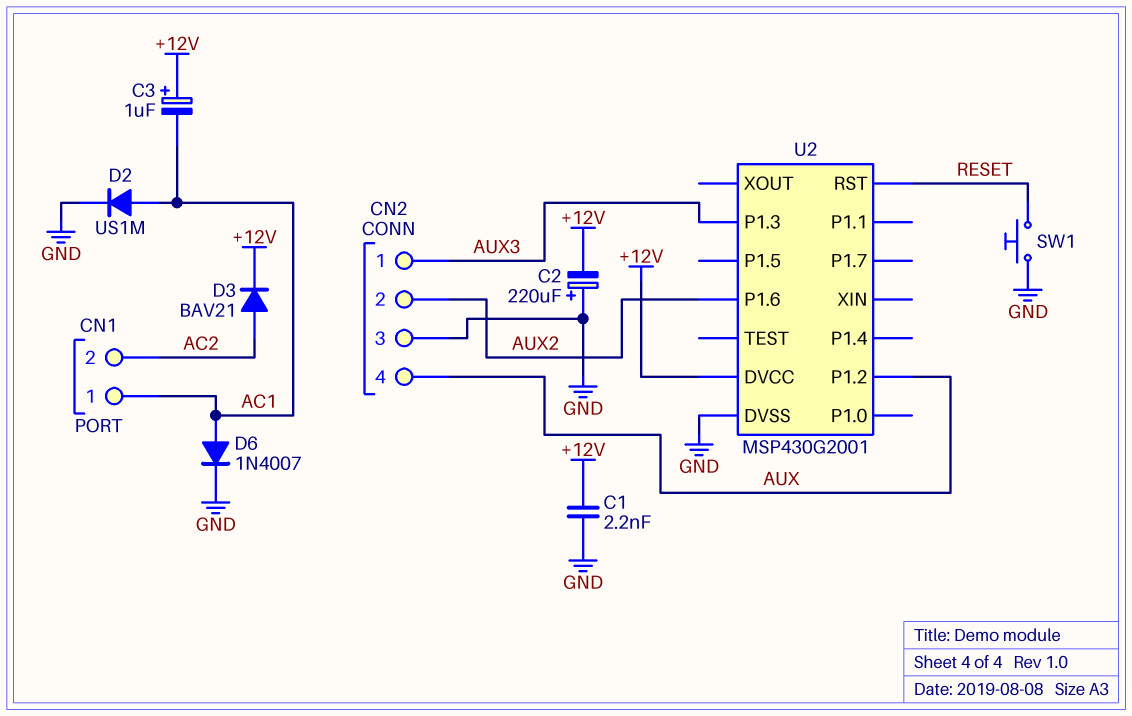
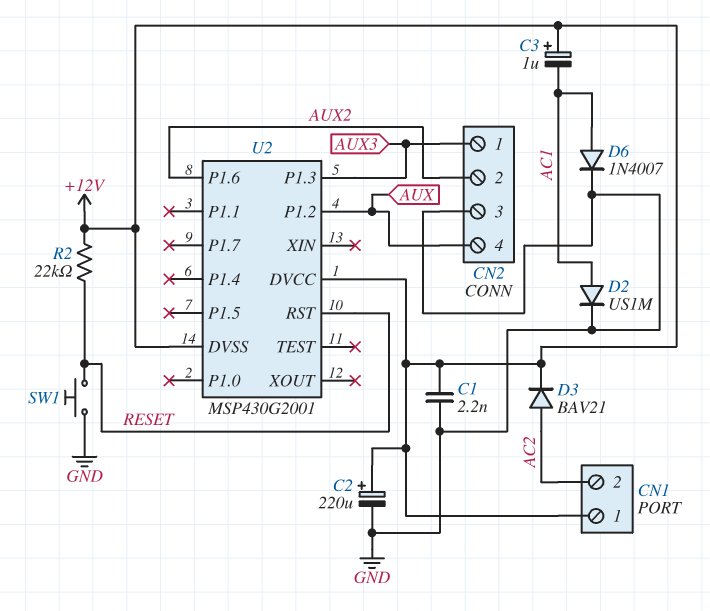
C2: 220uF (plus GND, minus +12V) -> 220uF (plus +12V, minus GND)
CN1 pin 1: AC1 -> +12V
R2: none -> 22k (+12V, RESET)
U2 pin DVSS: GND -> +12V

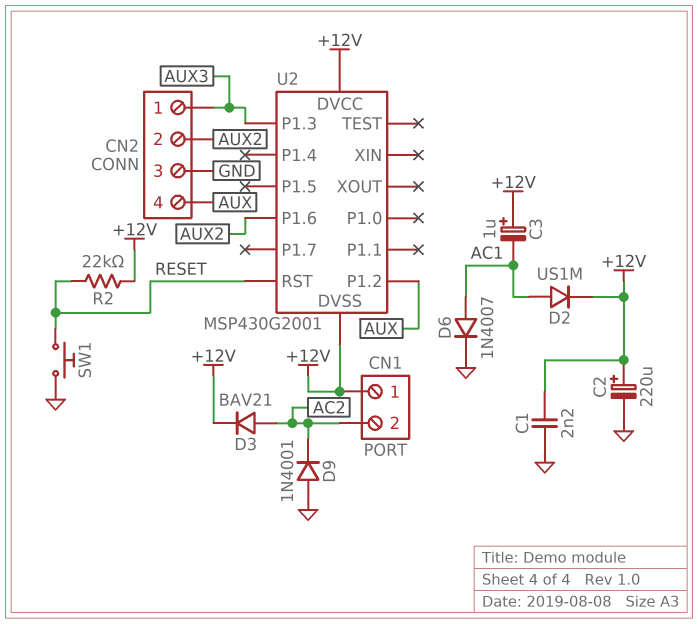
D2: diode US1M (A AC1, K GND) -> diode US1M (A AC1, K +12V)
D9: none -> diode 1N4001 (A GND, K AC2)

